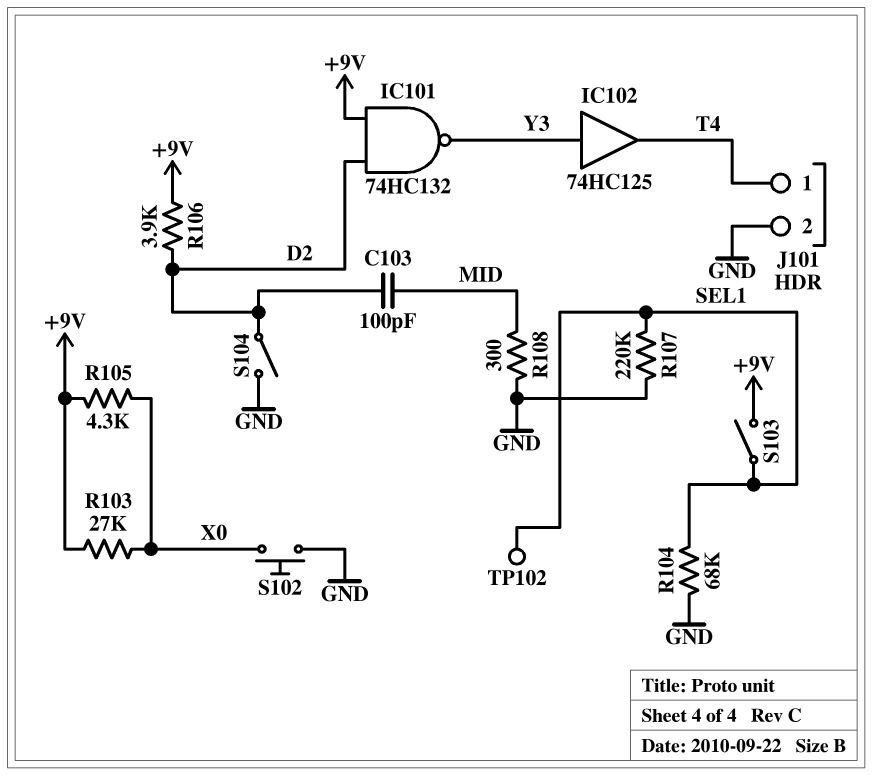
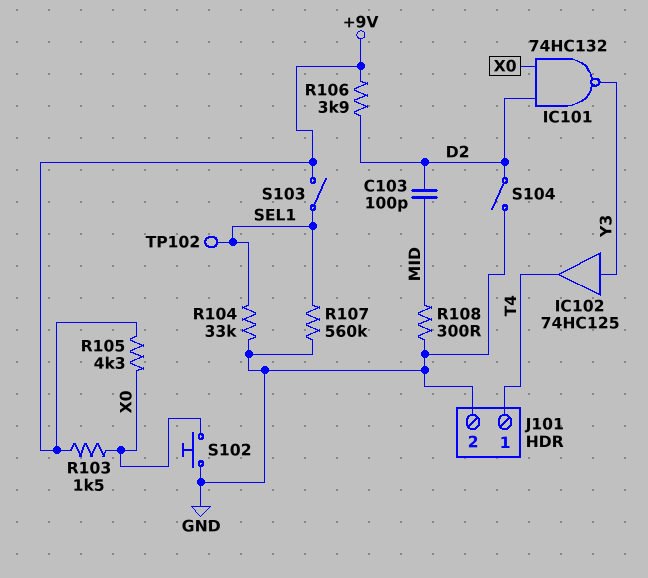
IC101: NAND 74HC132 (in +9V, in D2, out Y3) -> NAND 74HC132 (in D2, in X0, out Y3)
R103: 27k (+9V, X0) -> 1.5k (+9V, X0)
R104: 68k (GND, SEL1) -> 33k (GND, SEL1)
R107: 220k (GND, SEL1) -> 560k (GND, SEL1)

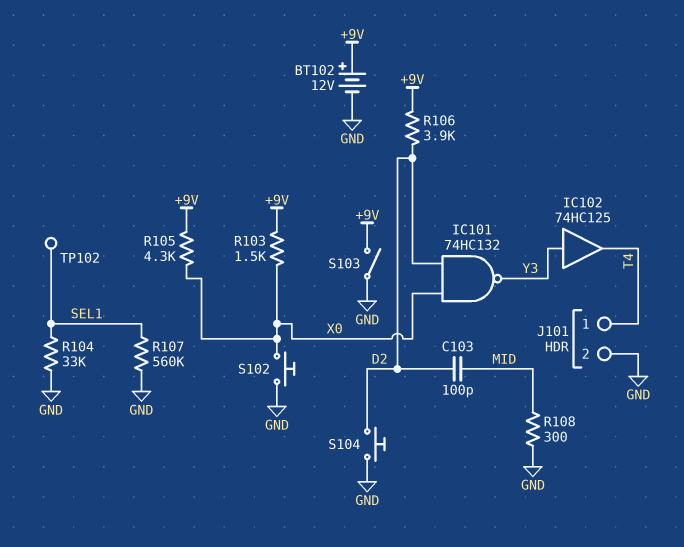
BT102: none -> 12V (plus +9V, minus GND)
S103: switch (+9V, SEL1) -> switch (+9V, GND)
S104: switch (D2, GND) -> button (D2, GND)

